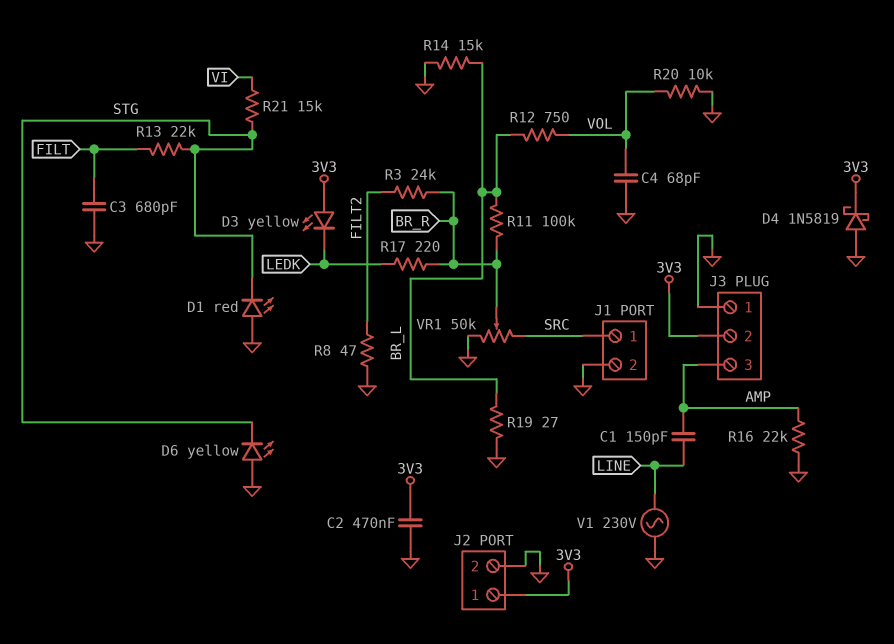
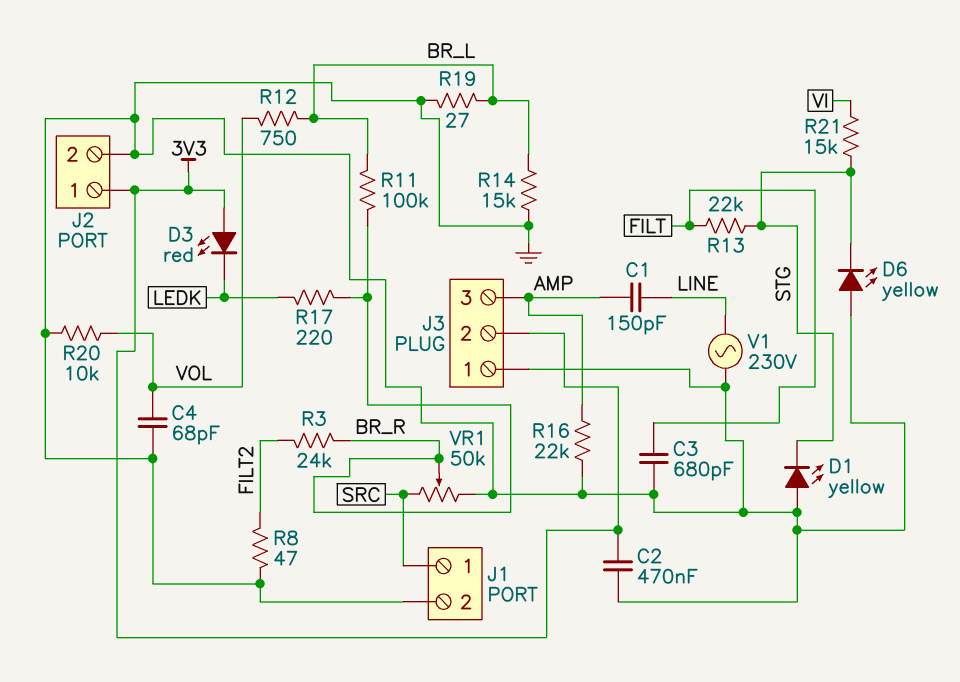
D1: LED red (A GND, K STG) -> LED yellow (A GND, K STG)
D3: LED yellow (A 3V3, K LEDK) -> LED red (A 3V3, K LEDK)
D4: schottky 1N5819 (A GND, K 3V3) -> none

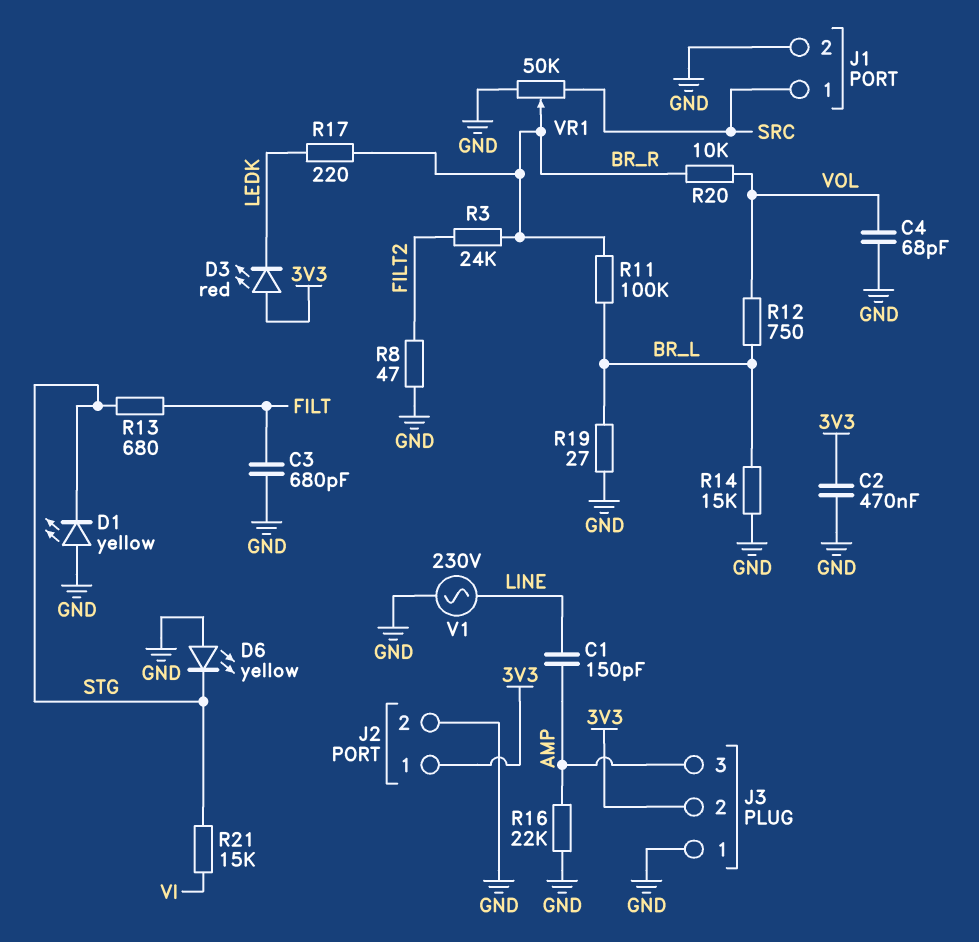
R13: 22k (FILT, STG) -> 680 (FILT, STG)
R20: 10k (GND, VOL) -> 10k (BR_R, VOL)

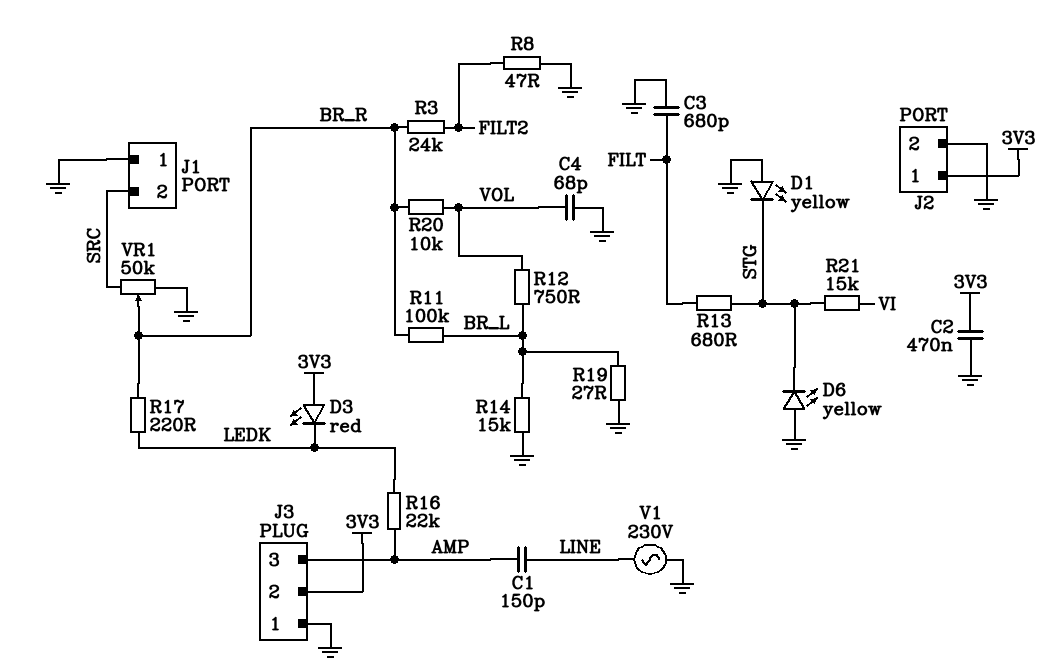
J1 pin 1: SRC -> GND
J1 pin 2: GND -> SRC
R16: 22k (AMP, GND) -> 22k (AMP, LEDK)

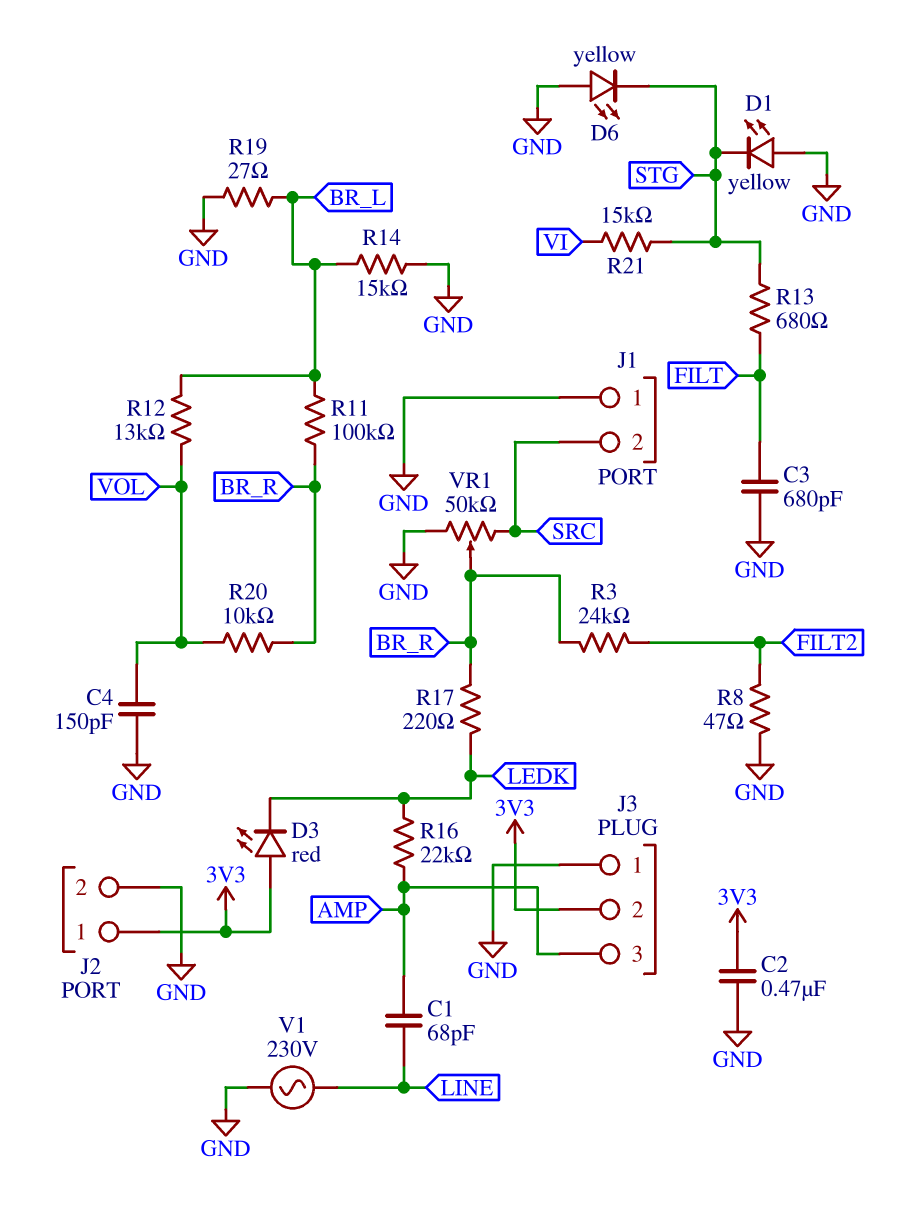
C1: 150pF (AMP, LINE) -> 68pF (AMP, LINE)
C4: 68pF (GND, VOL) -> 150pF (GND, VOL)
R12: 750 (BR_L, VOL) -> 13k (BR_L, VOL)

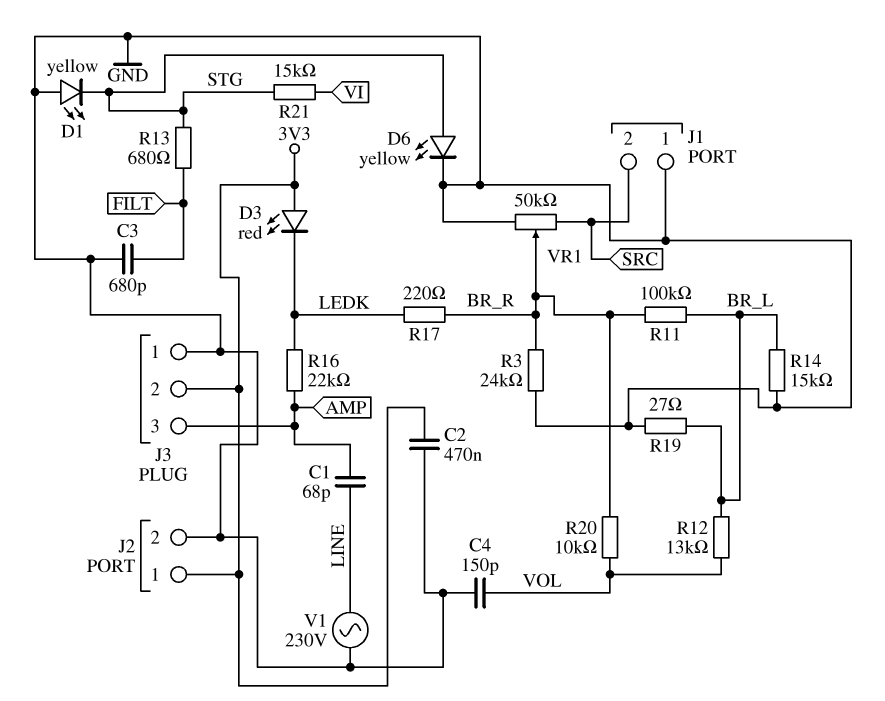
D6: LED yellow (A GND, K STG) -> LED yellow (A STG, K GND)
R3: 24k (BR_R, FILT2) -> 24k (BR_R, GND)
R8: 47 (FILT2, GND) -> none

